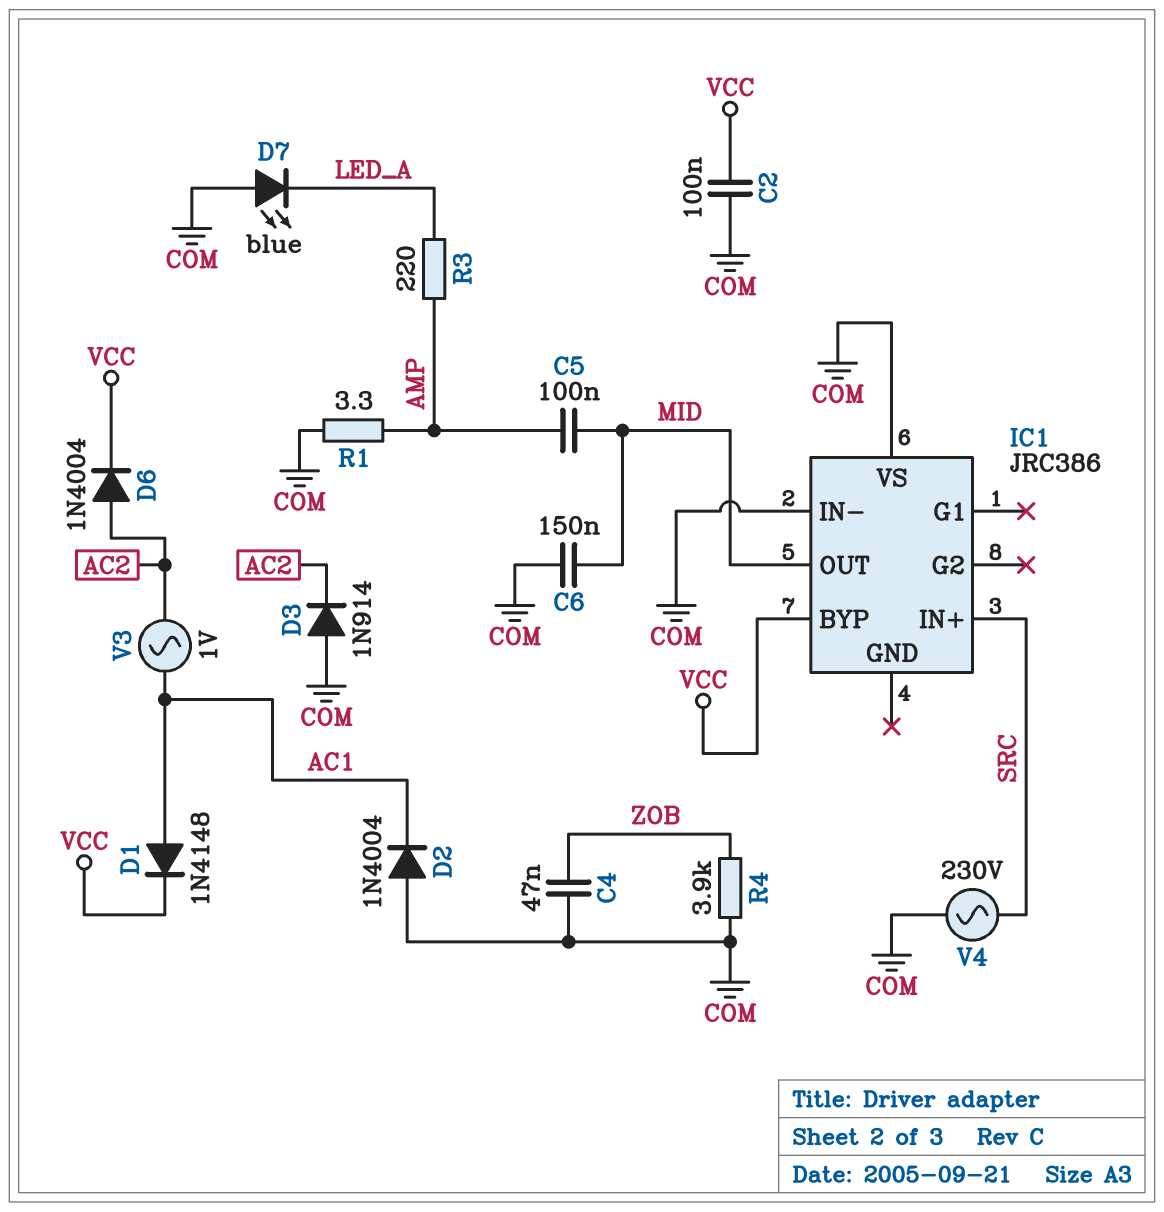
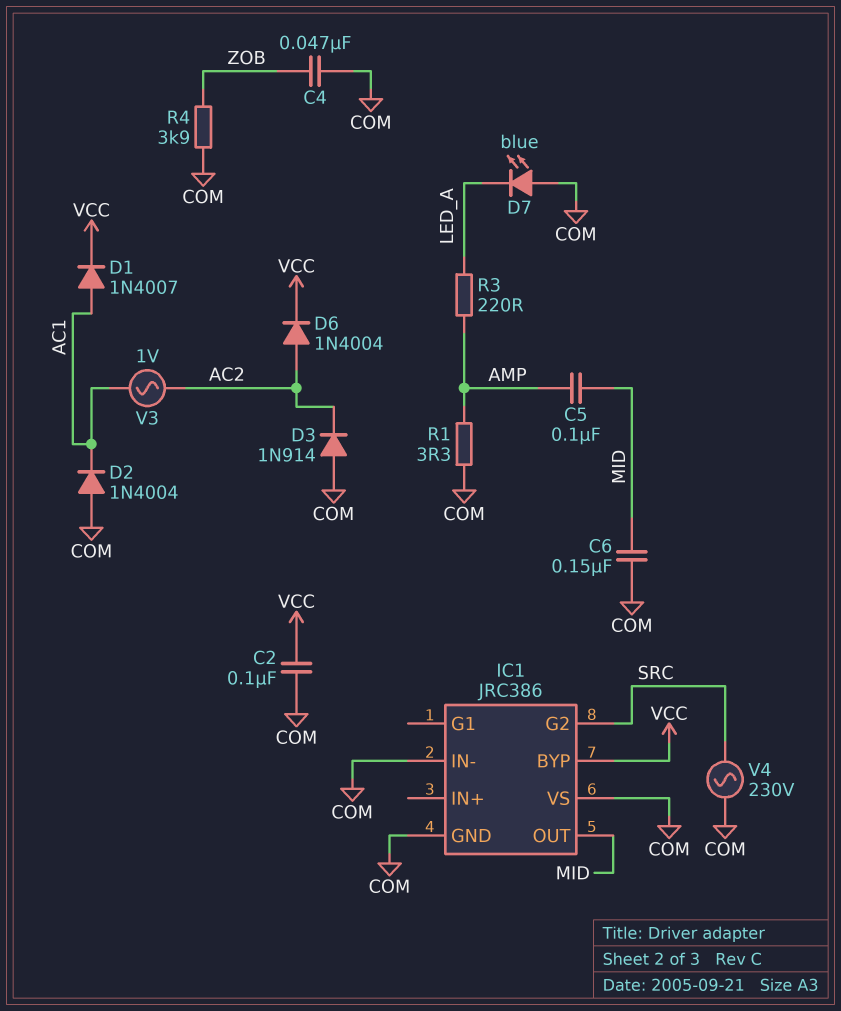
D1: diode 1N4148 (A AC1, K VCC) -> diode 1N4007 (A AC1, K VCC)
IC1 pin G2: none -> SRC
IC1 pin GND: none -> COM
IC1 pin IN+: SRC -> none

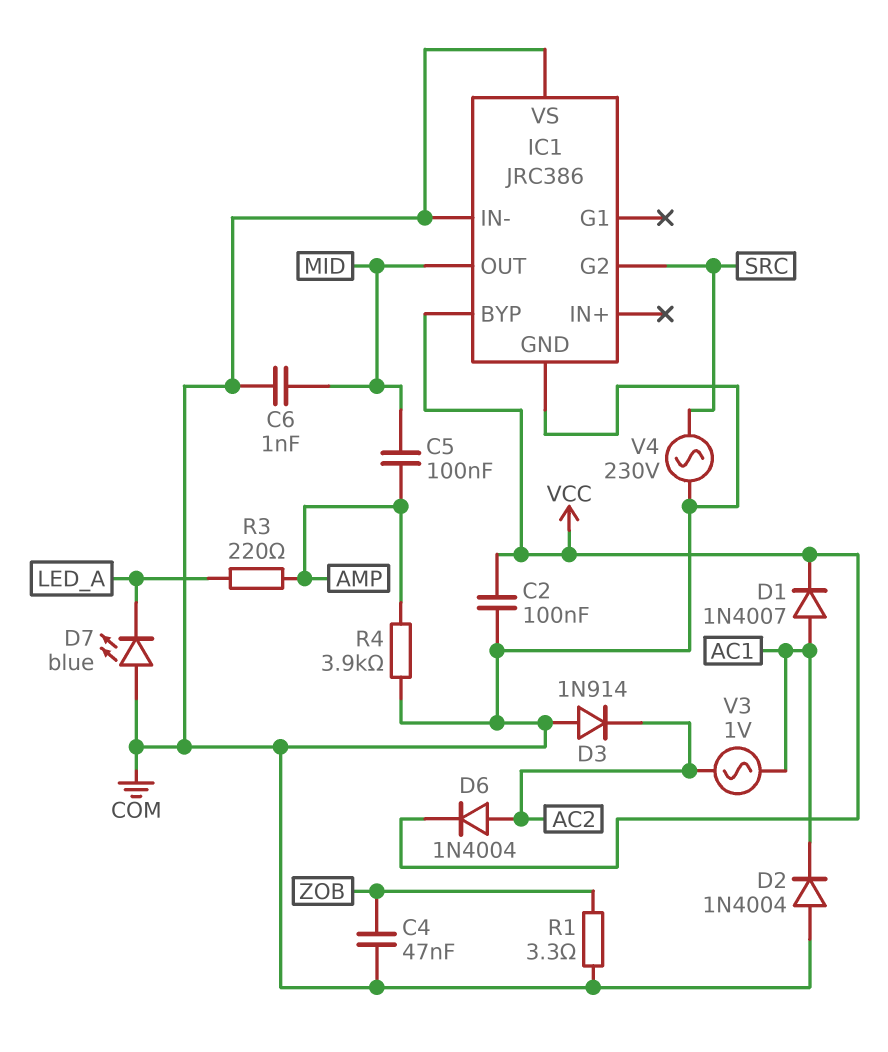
C6: 150nF (COM, MID) -> 1nF (COM, MID)
R1: 3.3 (AMP, COM) -> 3.3 (COM, ZOB)
R4: 3.9k (COM, ZOB) -> 3.9k (AMP, COM)

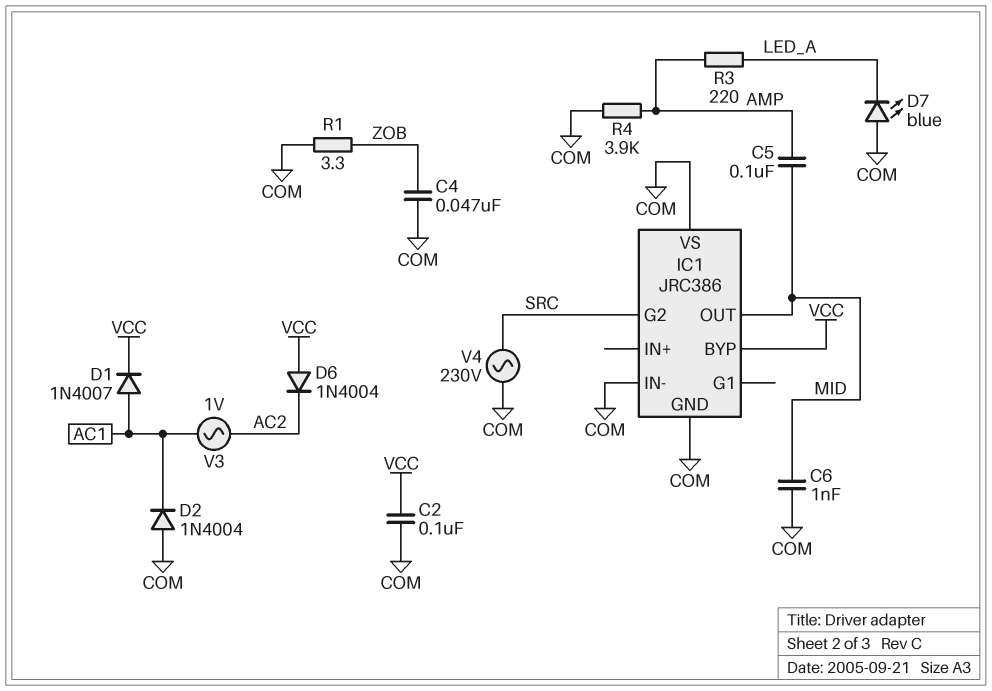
D3: diode 1N914 (A COM, K AC2) -> none
D6: diode 1N4004 (A AC2, K VCC) -> diode 1N4004 (A VCC, K AC2)

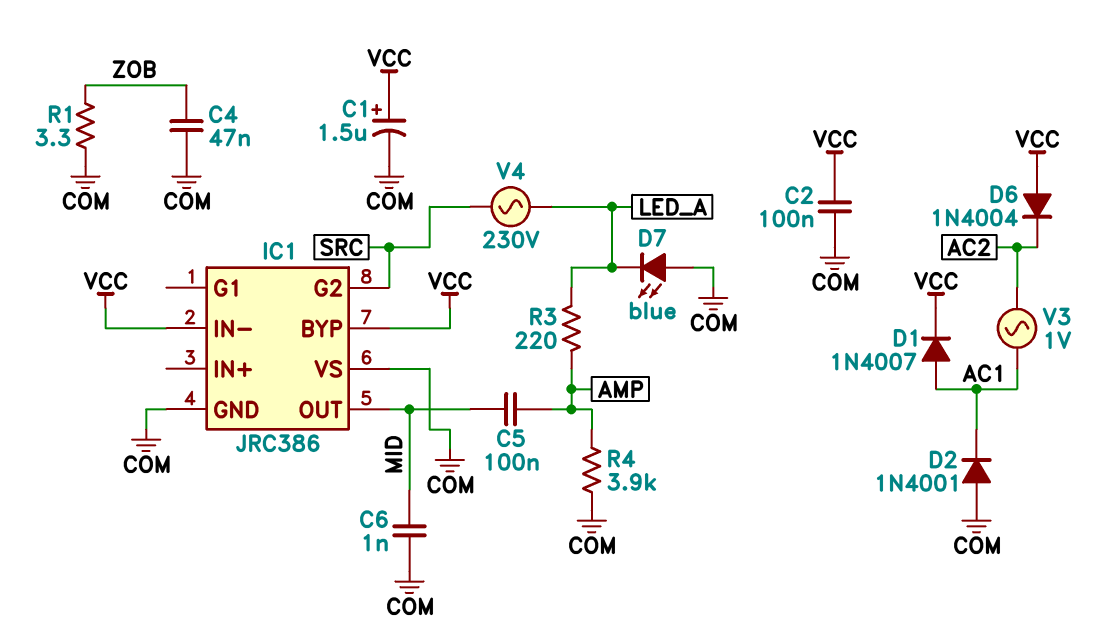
C1: none -> 1.5uF (plus VCC, minus COM)
D2: diode 1N4004 (A COM, K AC1) -> diode 1N4001 (A COM, K AC1)
IC1 pin IN-: COM -> VCC
V4: AC 230V (COM, SRC) -> AC 230V (LED_A, SRC)

